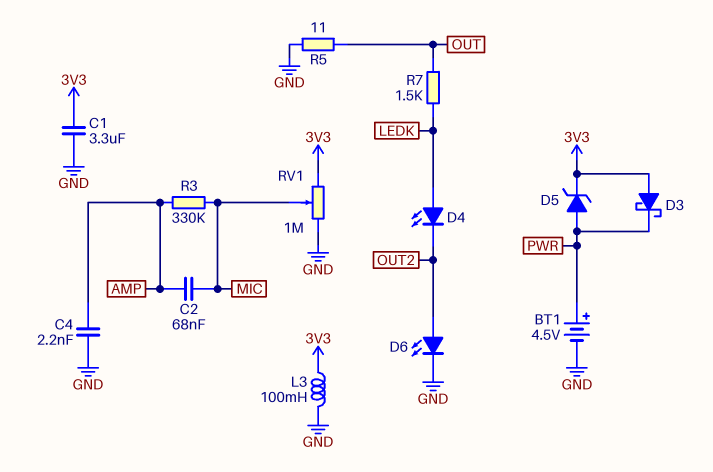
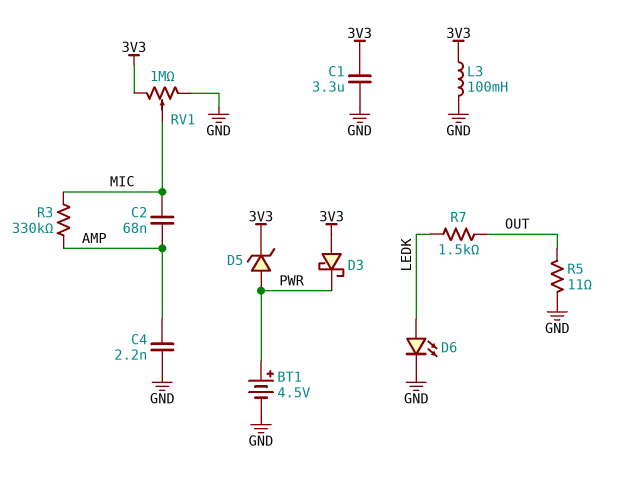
D4: LED (A LEDK, K OUT2) -> none
D6: LED (A OUT2, K GND) -> LED (A LEDK, K GND)

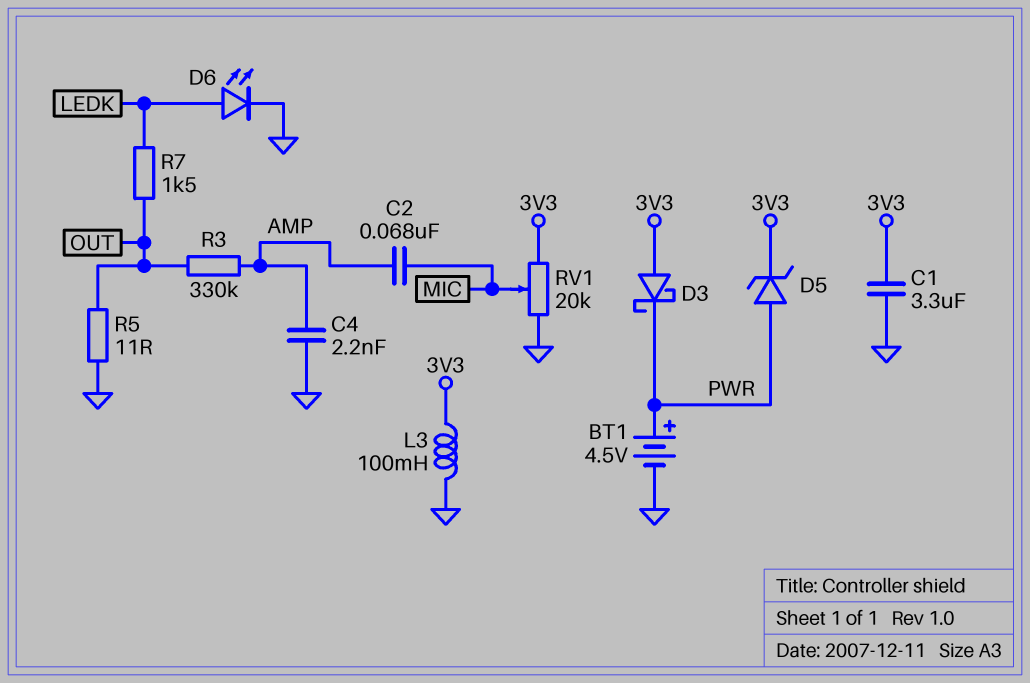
R3: 330k (AMP, MIC) -> 330k (AMP, OUT)
RV1: 1M (3V3, GND, wiper MIC) -> 20k (3V3, GND, wiper MIC)

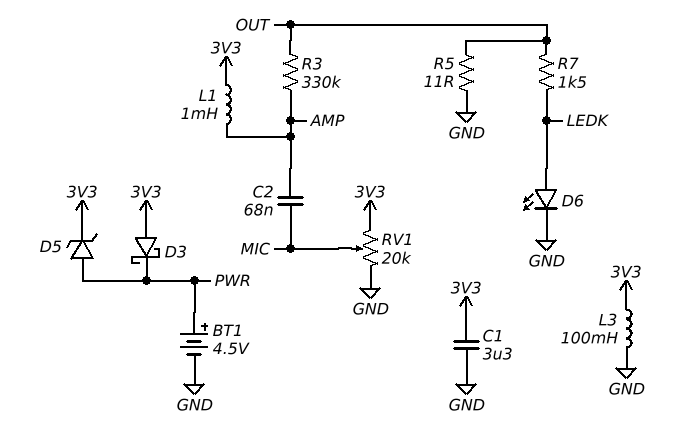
C4: 2.2nF (AMP, GND) -> none
L1: none -> 1mH (3V3, AMP)

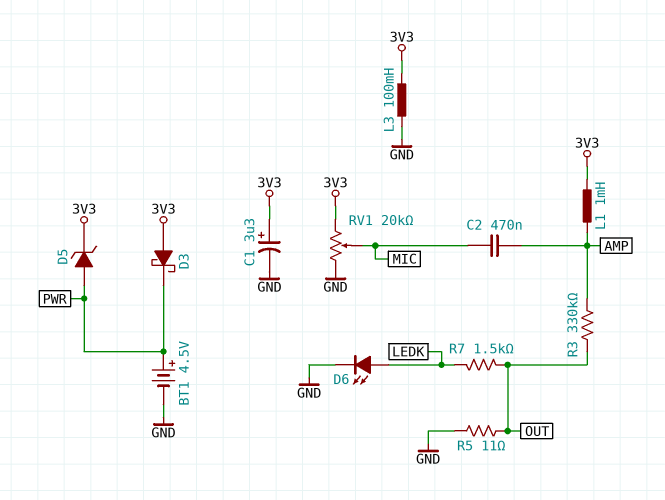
C1: 3.3uF (3V3, GND) -> 3.3uF (plus 3V3, minus GND)
C2: 68nF (AMP, MIC) -> 470nF (AMP, MIC)

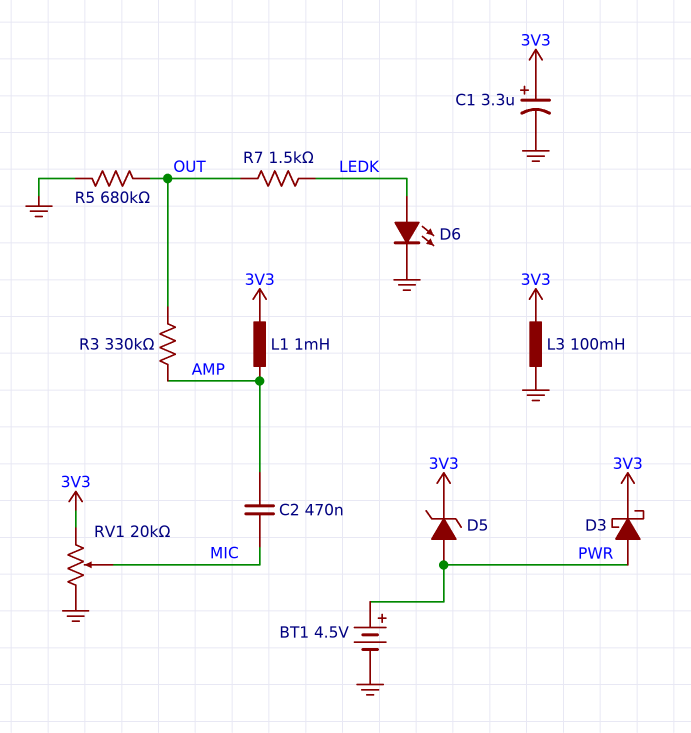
D3: schottky (A 3V3, K PWR) -> schottky (A PWR, K 3V3)
R5: 11 (GND, OUT) -> 680k (GND, OUT)

